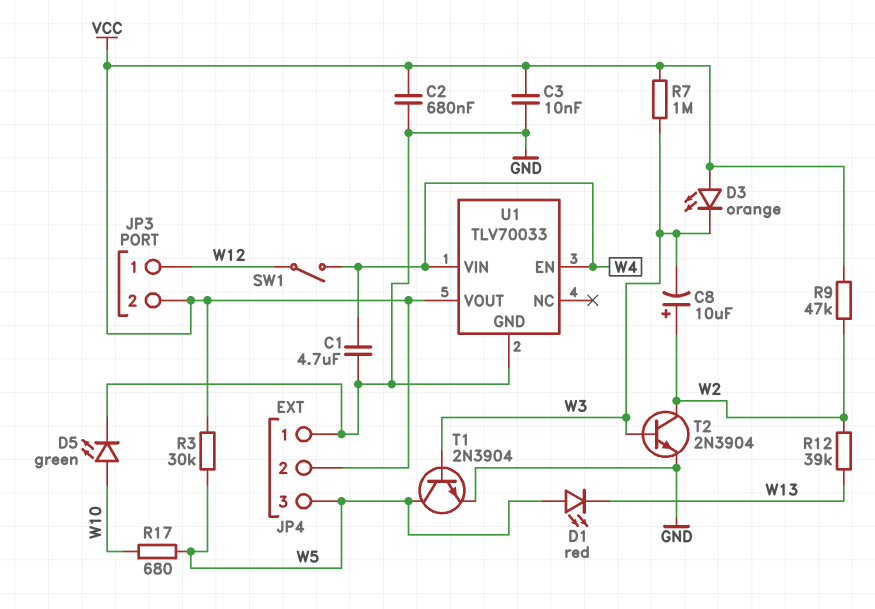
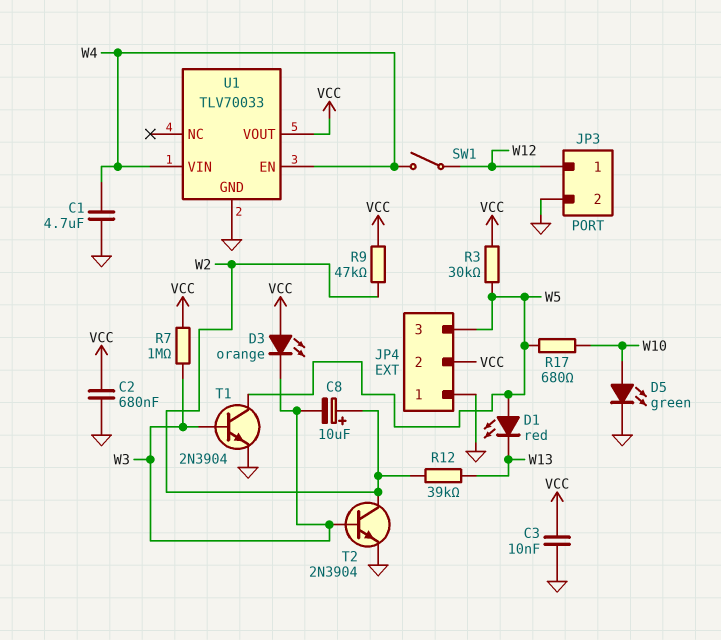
JP3 pin 2: VCC -> GND

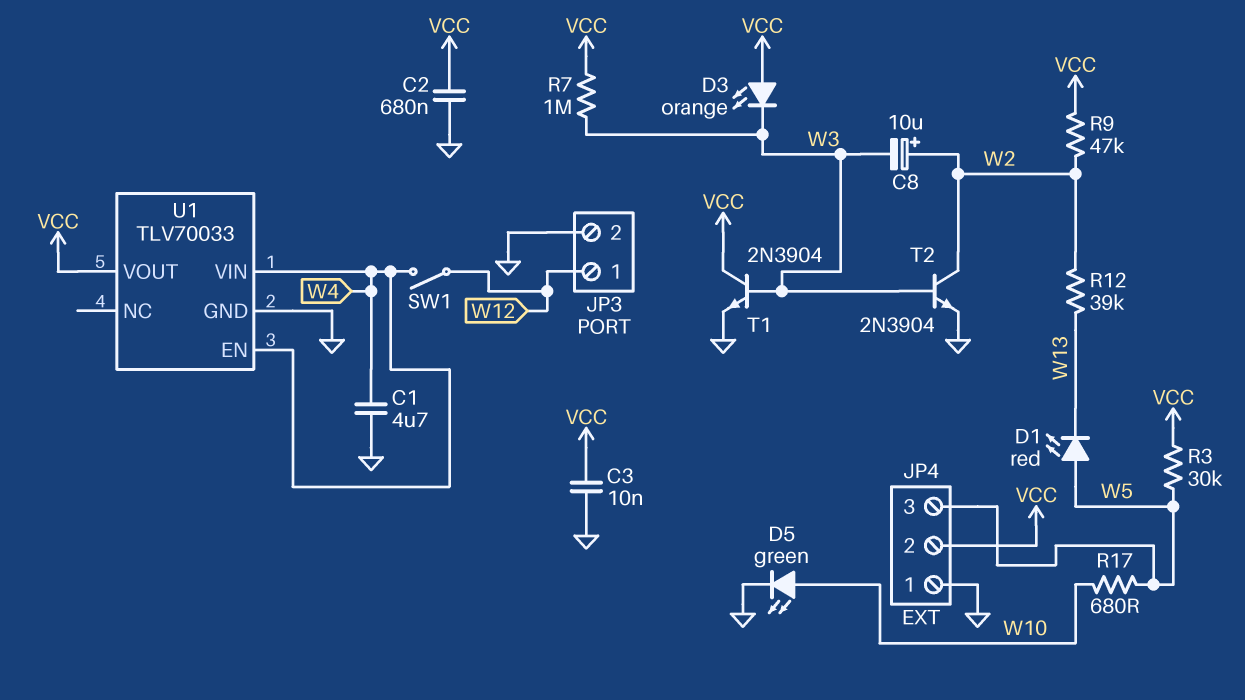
T1: NPN 2N3904 (B W3, C W5, E GND) -> NPN 2N3904 (B W3, C VCC, E GND)

